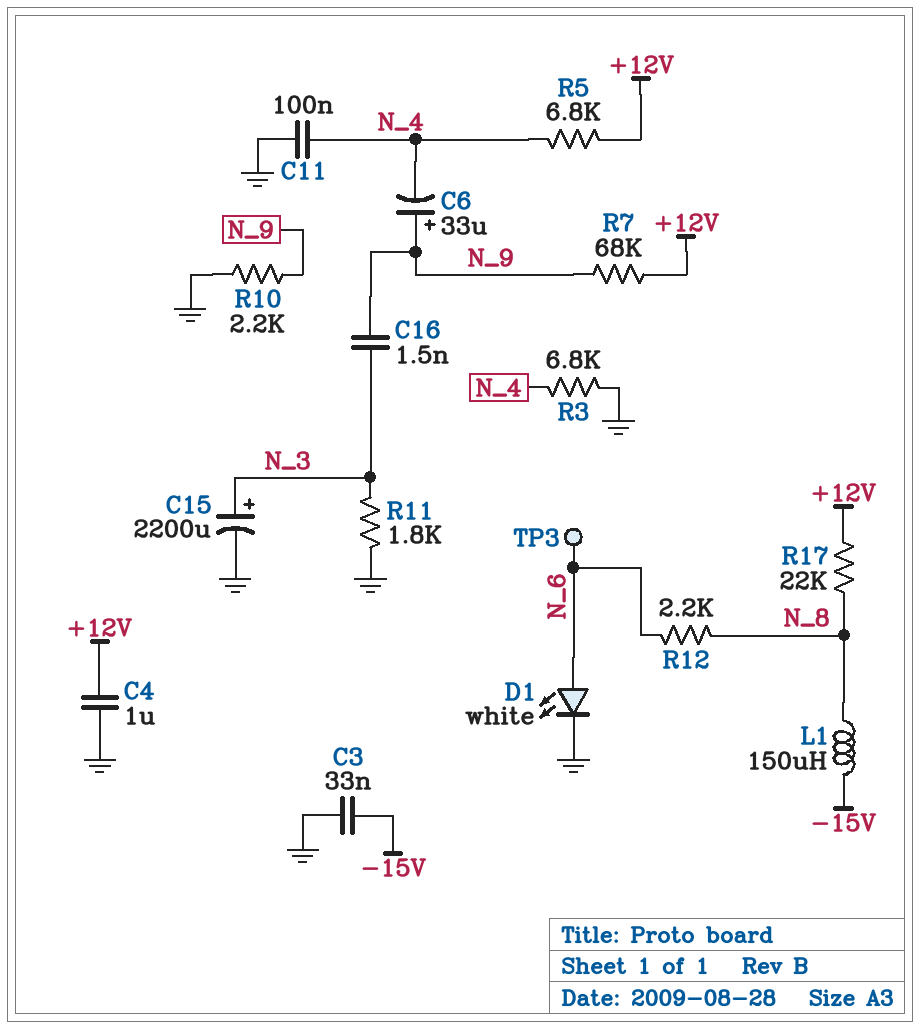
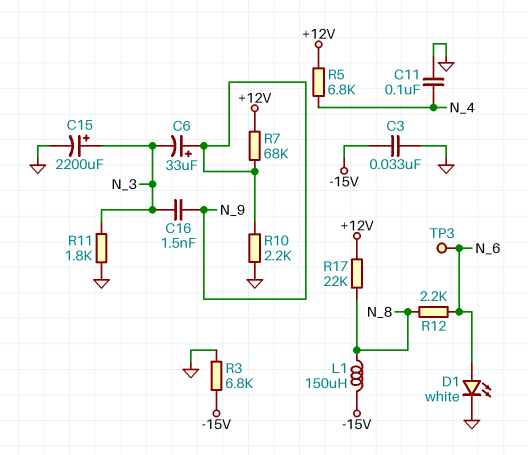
C4: 1uF (+12V, GND) -> none
C6: 33uF (plus N_9, minus N_4) -> 33uF (plus N_9, minus N_3)
R3: 6.8k (GND, N_4) -> 6.8k (-15V, GND)

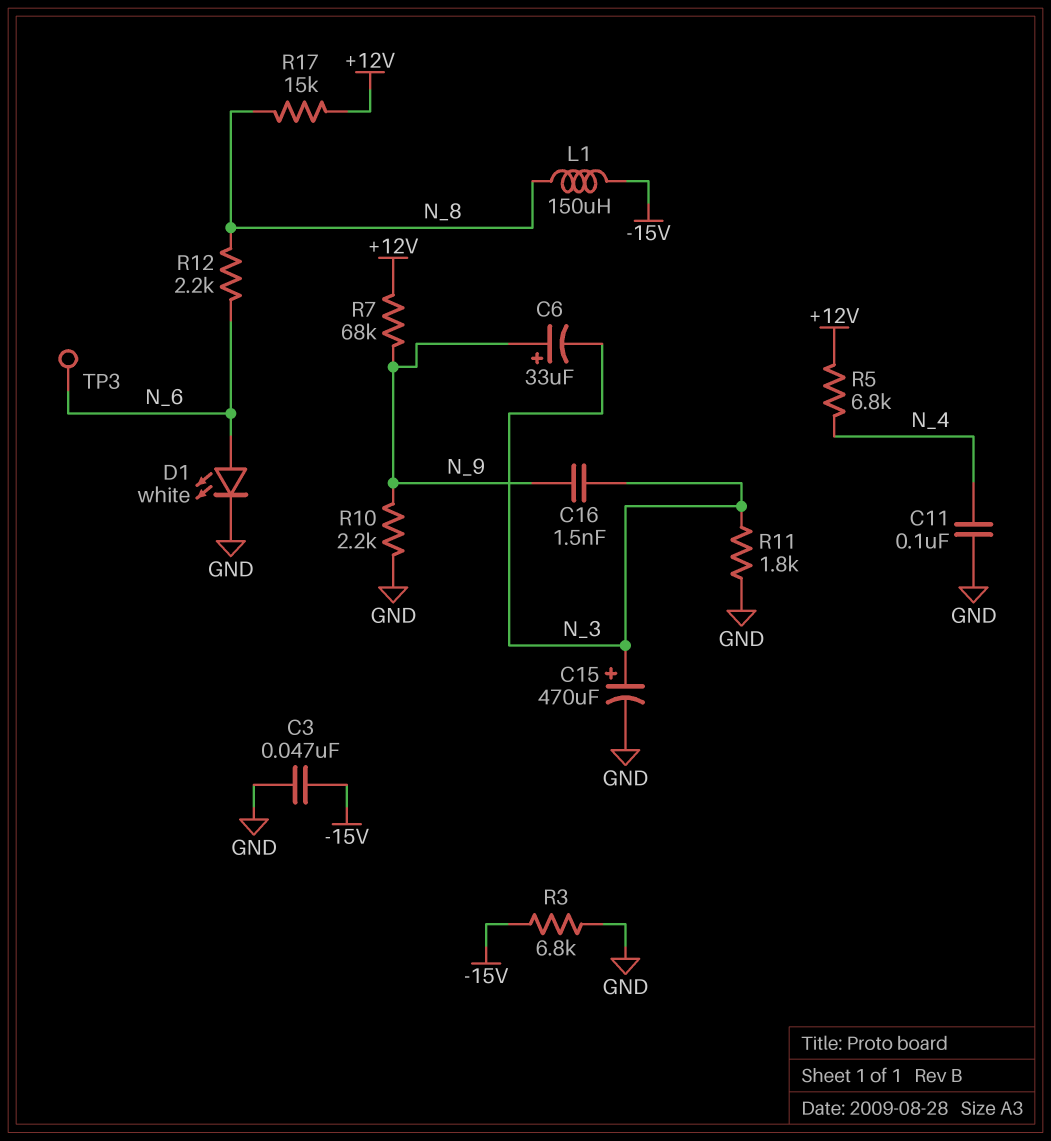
C3: 33nF (-15V, GND) -> 47nF (-15V, GND)
C15: 2200uF (plus N_3, minus GND) -> 470uF (plus N_3, minus GND)
R17: 22k (+12V, N_8) -> 15k (+12V, N_8)

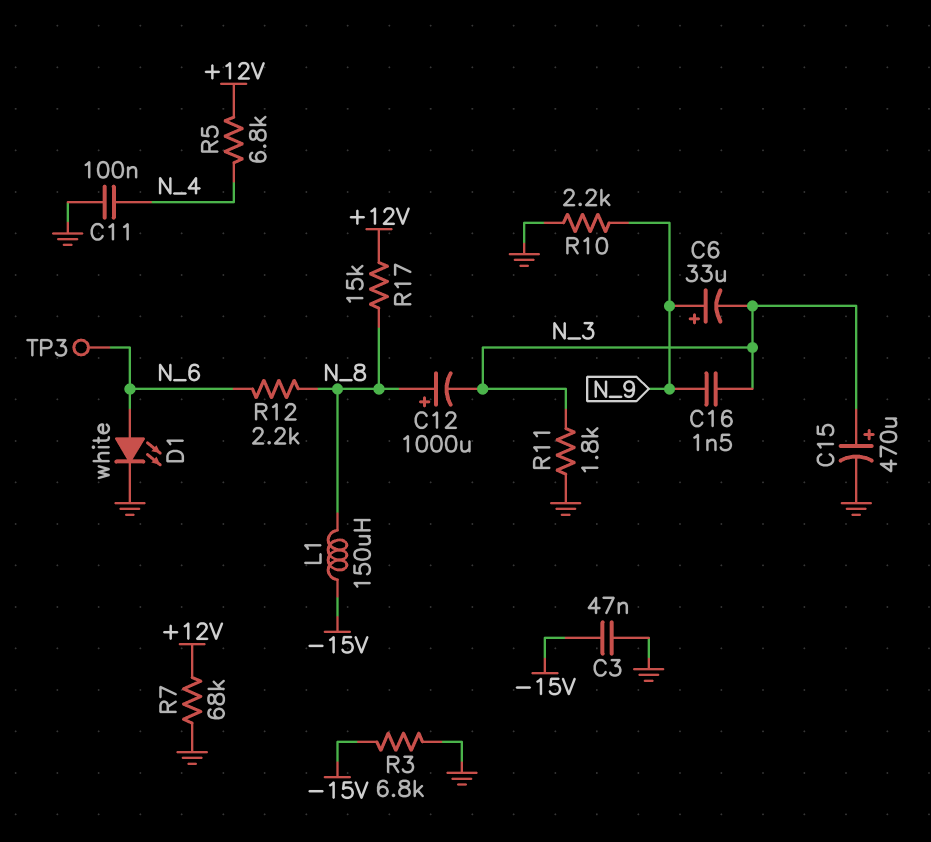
C12: none -> 1000uF (plus N_8, minus N_3)
R7: 68k (+12V, N_9) -> 68k (+12V, GND)

